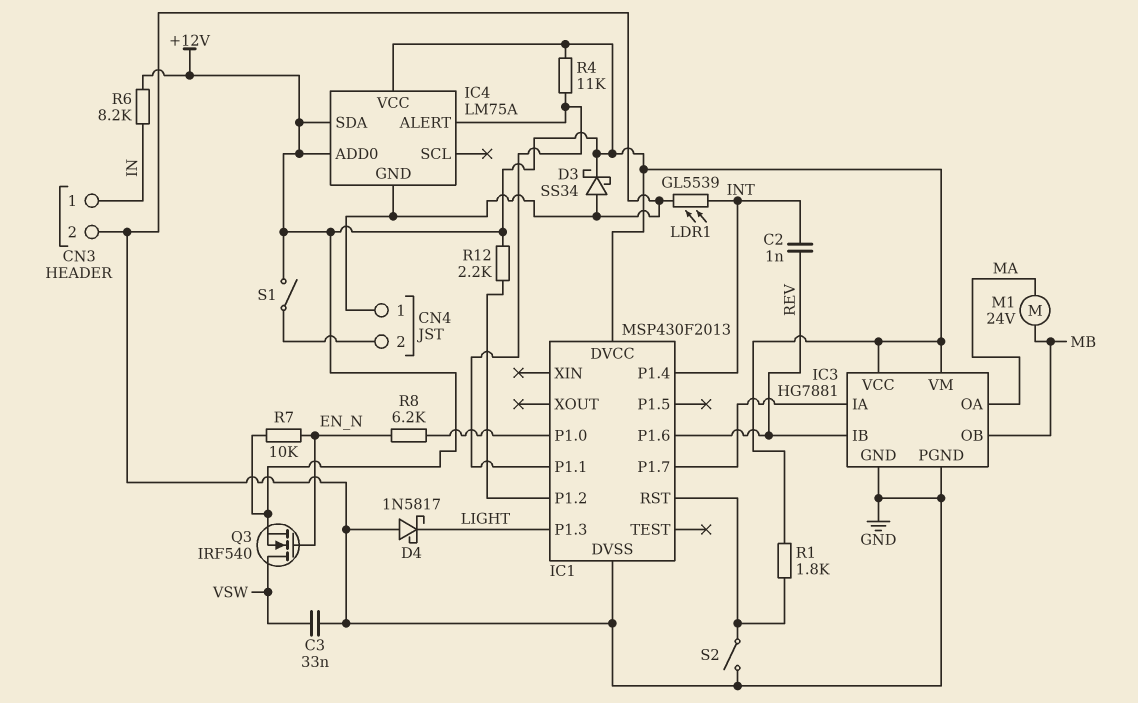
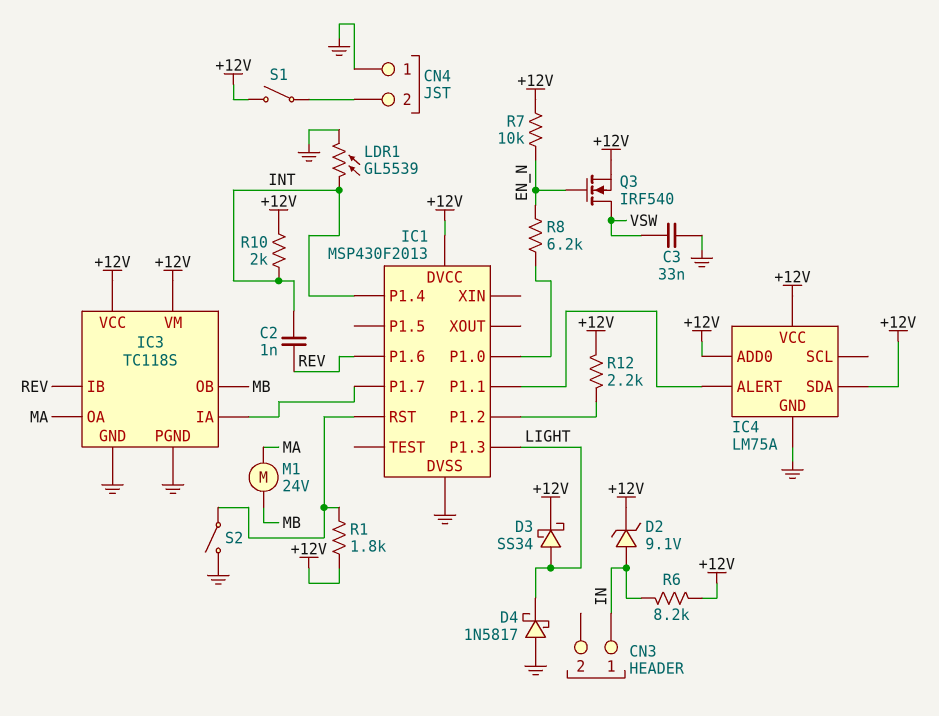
CN3 pin 2: GND -> none
D2: none -> zener 9.1V (A IN, K +12V)
D3: schottky SS34 (A GND, K +12V) -> schottky SS34 (A LIGHT, K +12V)
IC3: HG7881 -> TC118S
R4: 11k (+12V, IC1/P1.1) -> none
R10: none -> 2k (+12V, INT)

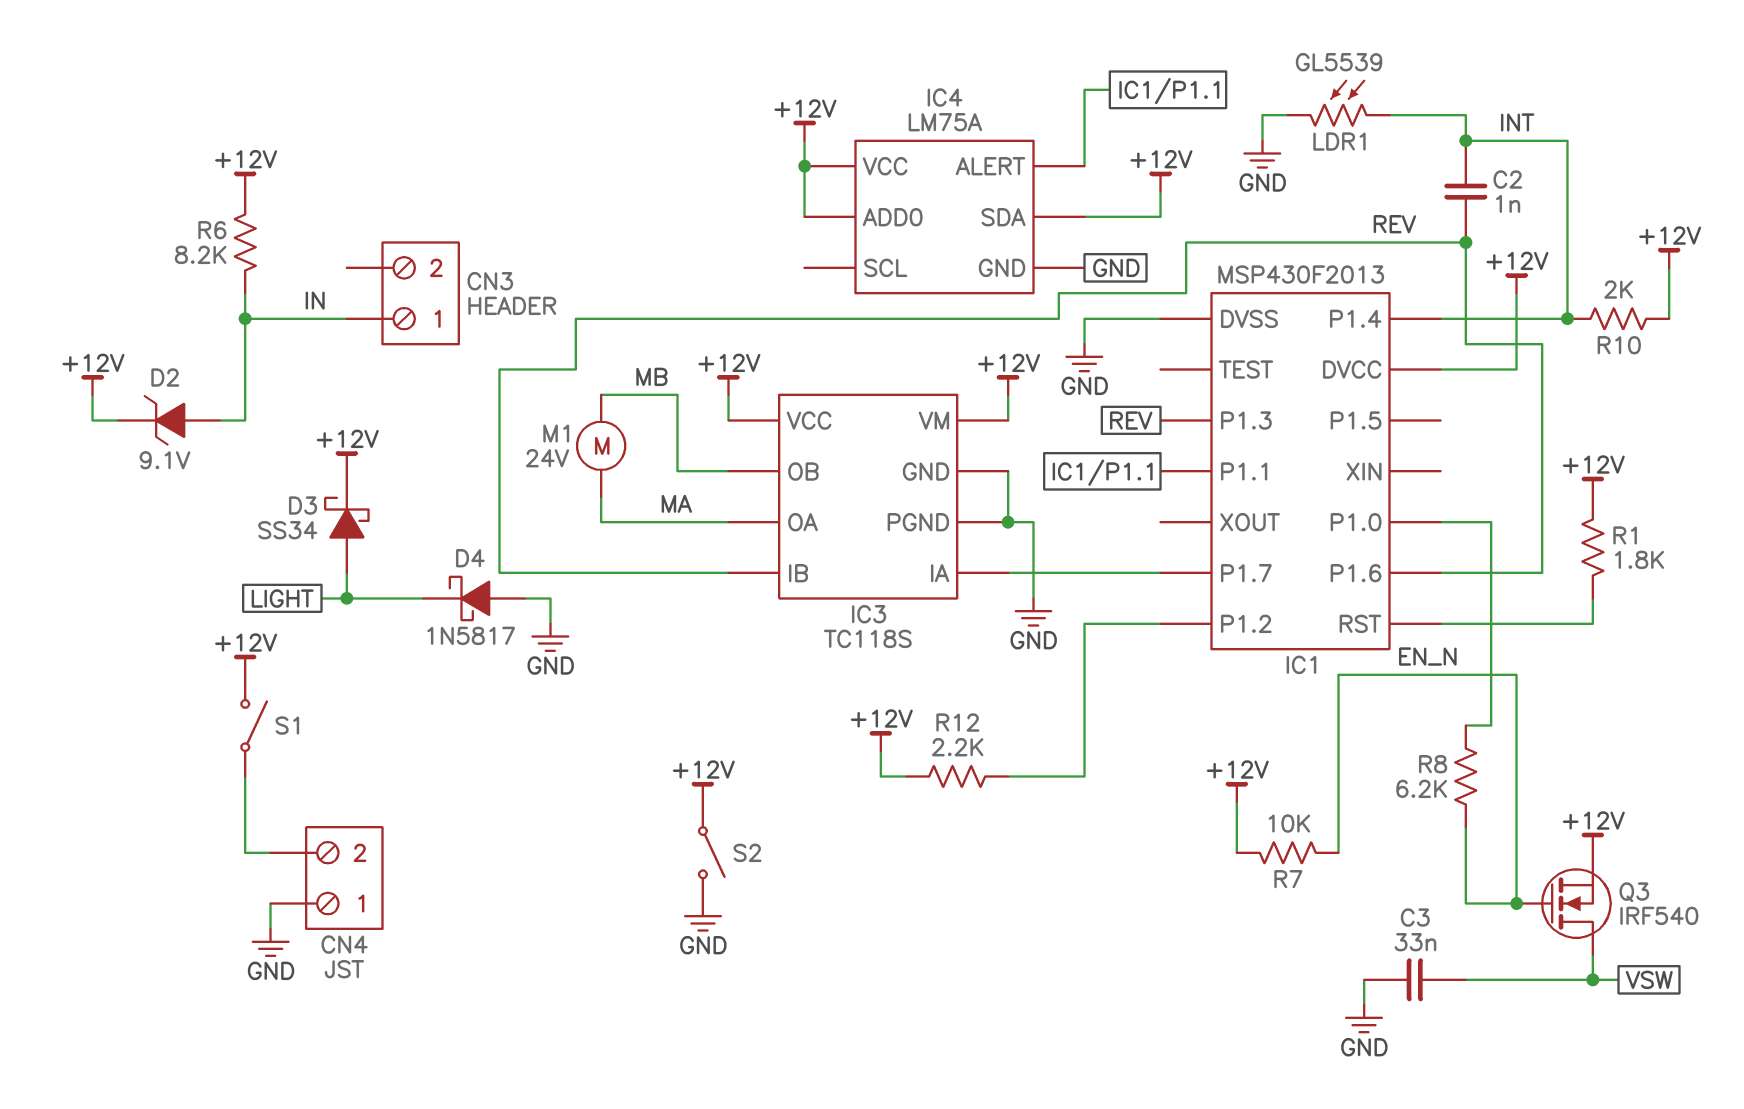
IC1 pin P1.3: LIGHT -> REV
S2: switch (GND, IC1/RST) -> switch (+12V, GND)

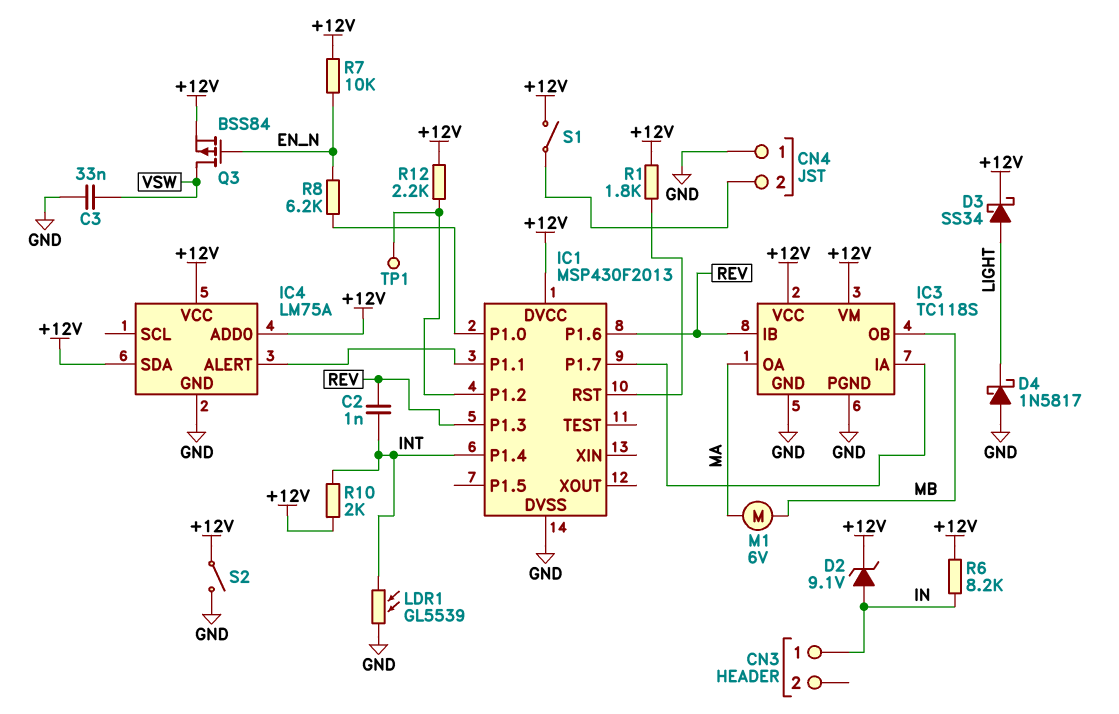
M1: motor 24V (MA, MB) -> motor 6V (MA, MB)
Q3: NMOS IRF540 (G EN_N, D VSW, S +12V) -> PMOS BSS84 (G EN_N, D VSW, S +12V)
TP1: none -> test point (IC1/P1.2)

